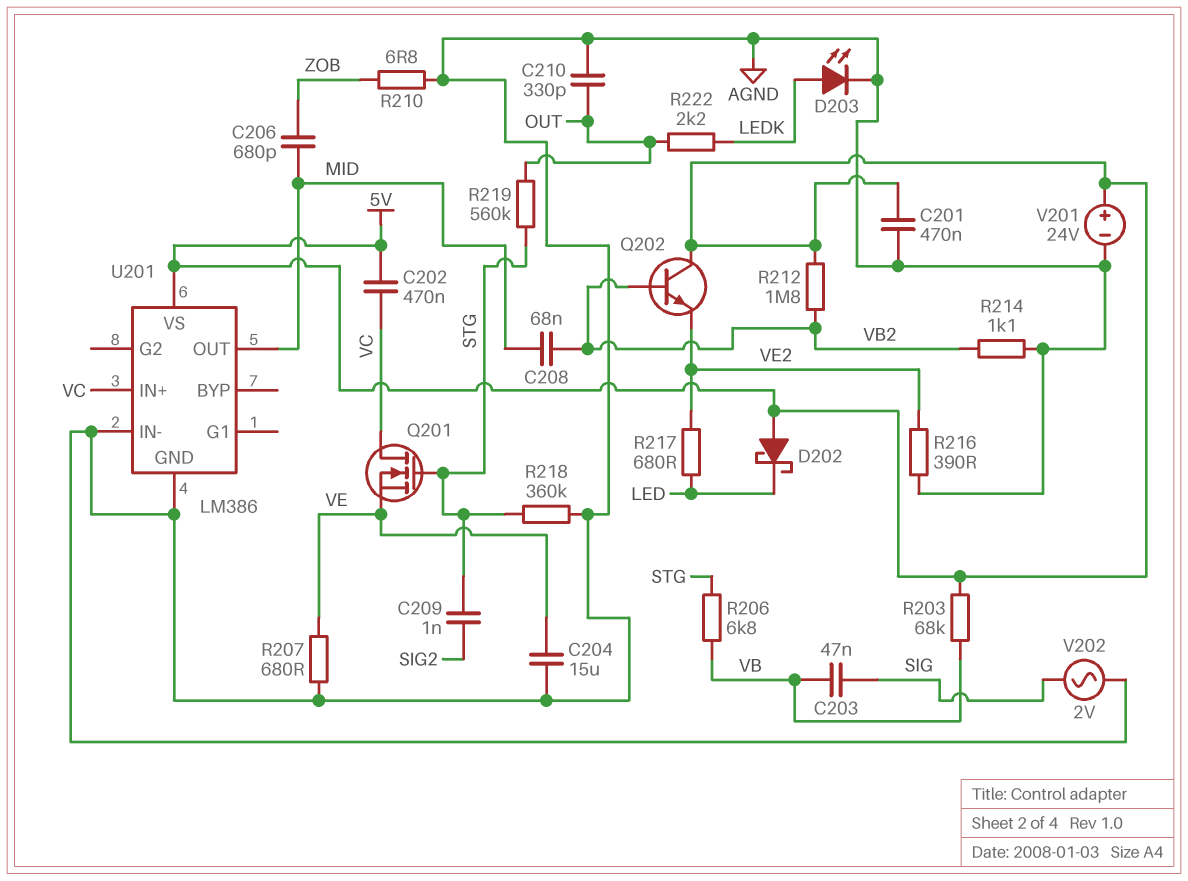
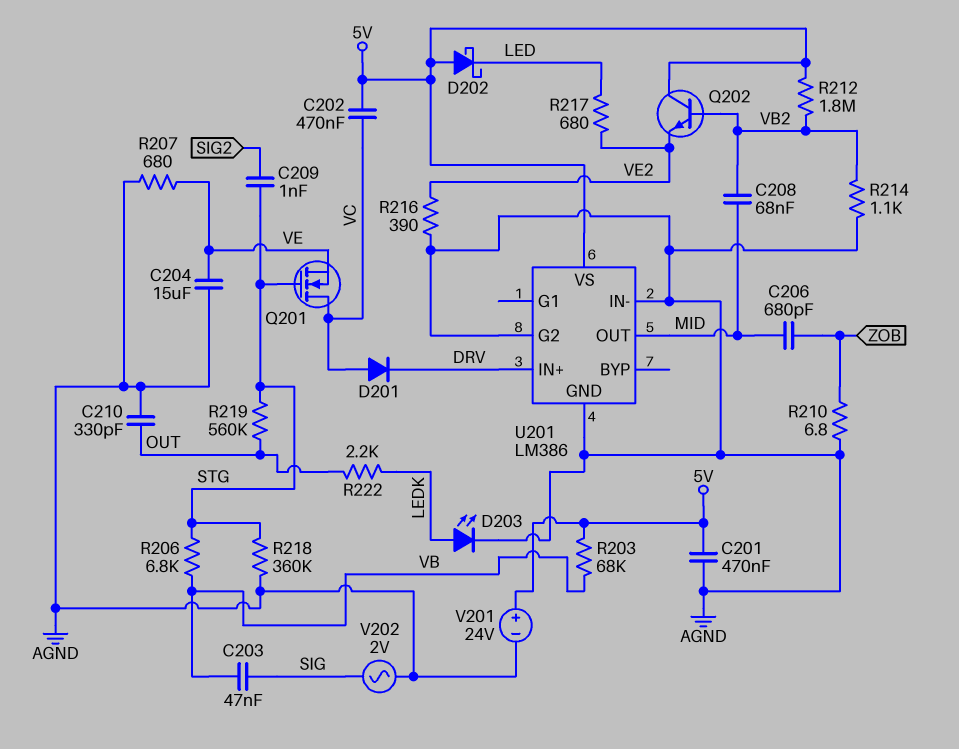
D201: none -> diode (A VC, K DRV)
U201 pin G2: none -> AGND
U201 pin IN+: VC -> DRV

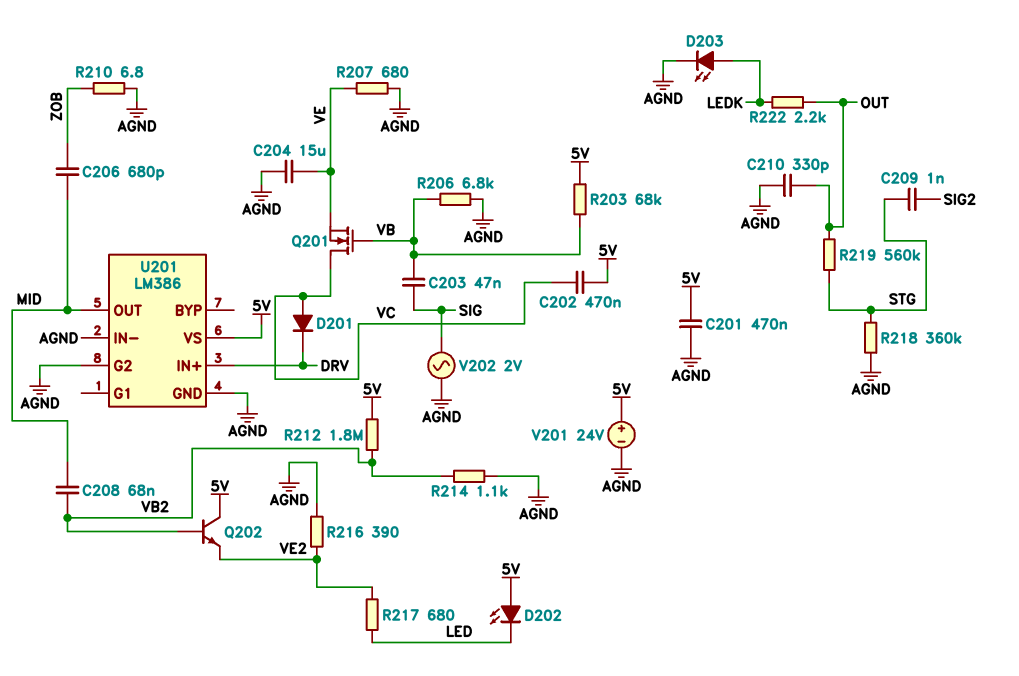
D202: schottky (A 5V, K LED) -> LED (A 5V, K LED)
Q201: NMOS (G STG, D VC, S VE) -> NMOS (G VB, D VC, S VE)
R206: 6.8k (STG, VB) -> 6.8k (AGND, VB)

